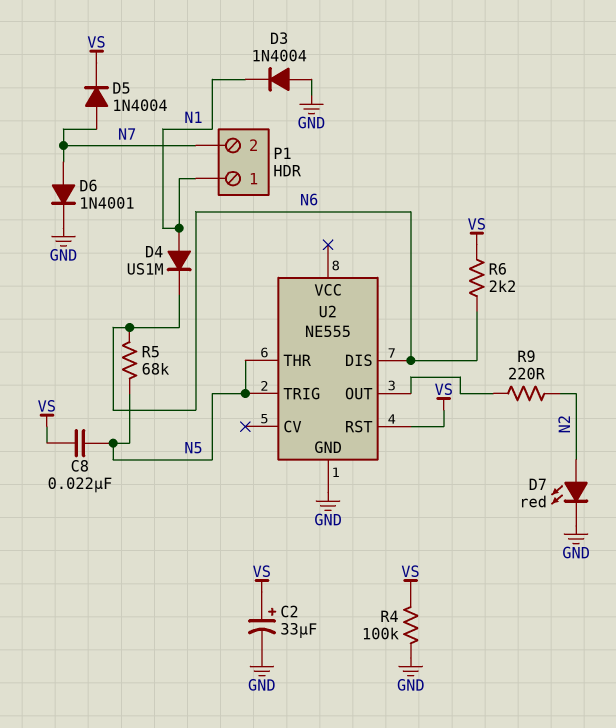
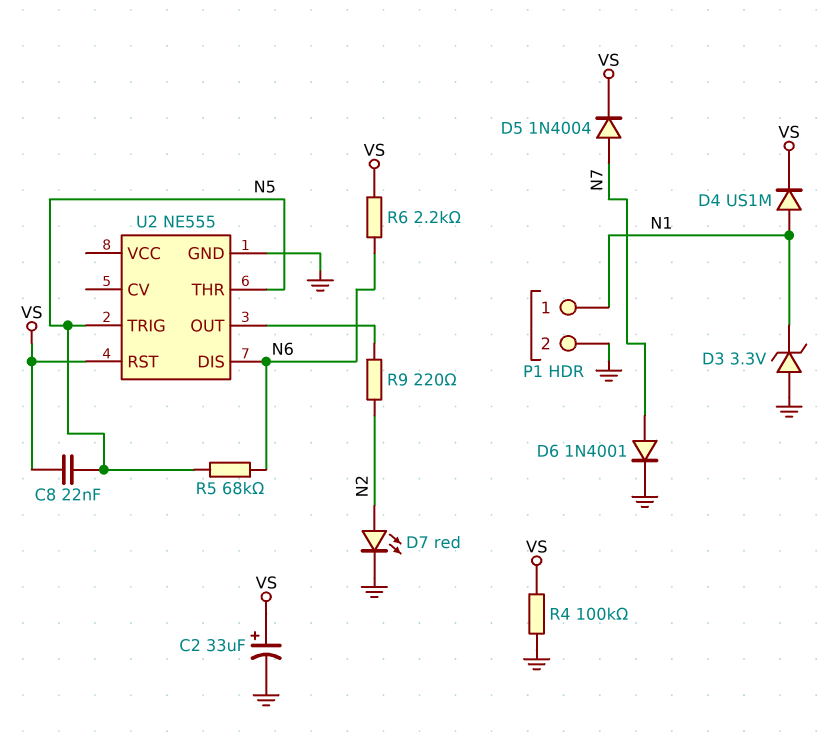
D3: diode 1N4004 (A GND, K N1) -> zener 3.3V (A GND, K N1)
D4: diode US1M (A N1, K N6) -> diode US1M (A N1, K VS)
P1 pin 2: N7 -> GND

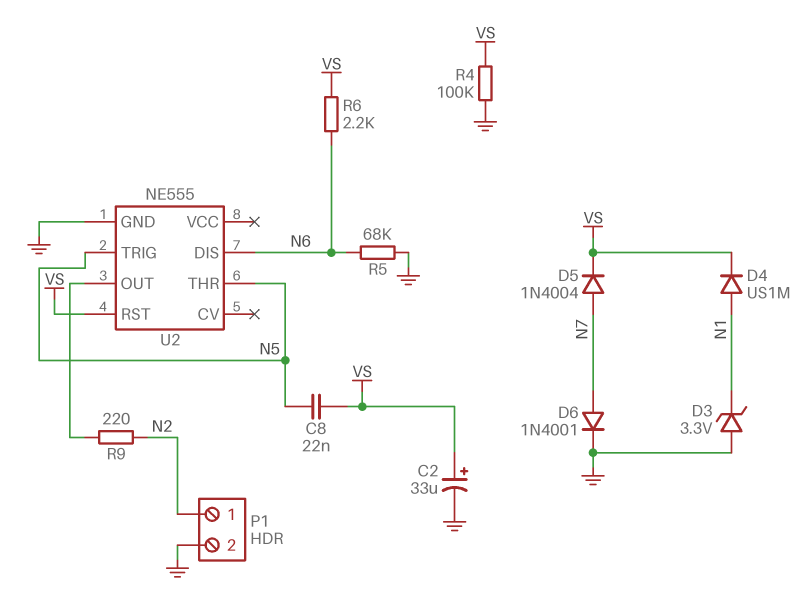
D7: LED red (A N2, K GND) -> none
P1 pin 1: N1 -> N2
R5: 68k (N5, N6) -> 68k (GND, N6)

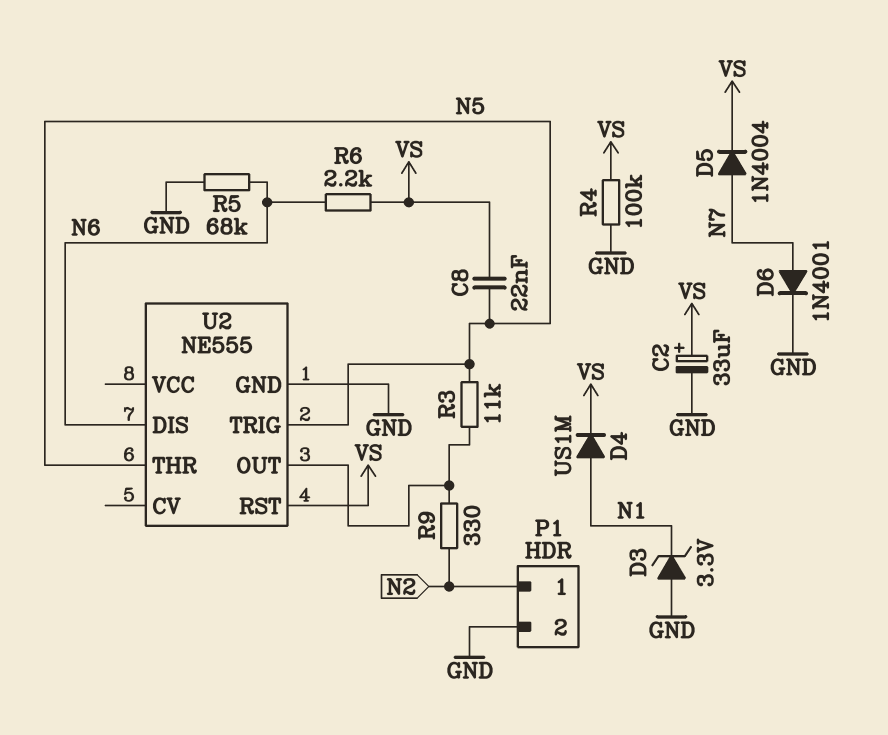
R3: none -> 11k (N5, U2/OUT)
R9: 220 (N2, U2/OUT) -> 330 (N2, U2/OUT)

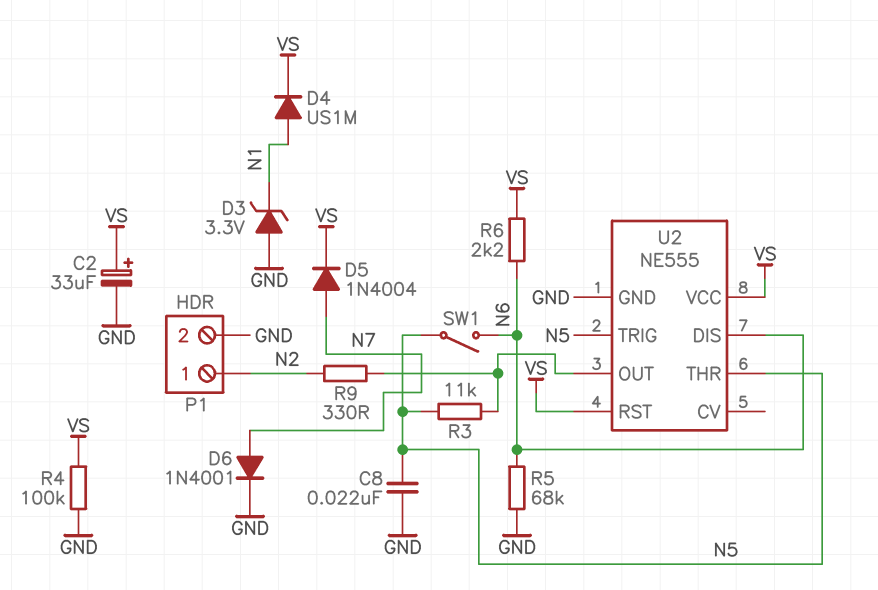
C8: 22nF (N5, VS) -> 22nF (GND, N5)
SW1: none -> switch (N5, N6)
U2 pin VCC: none -> VS

